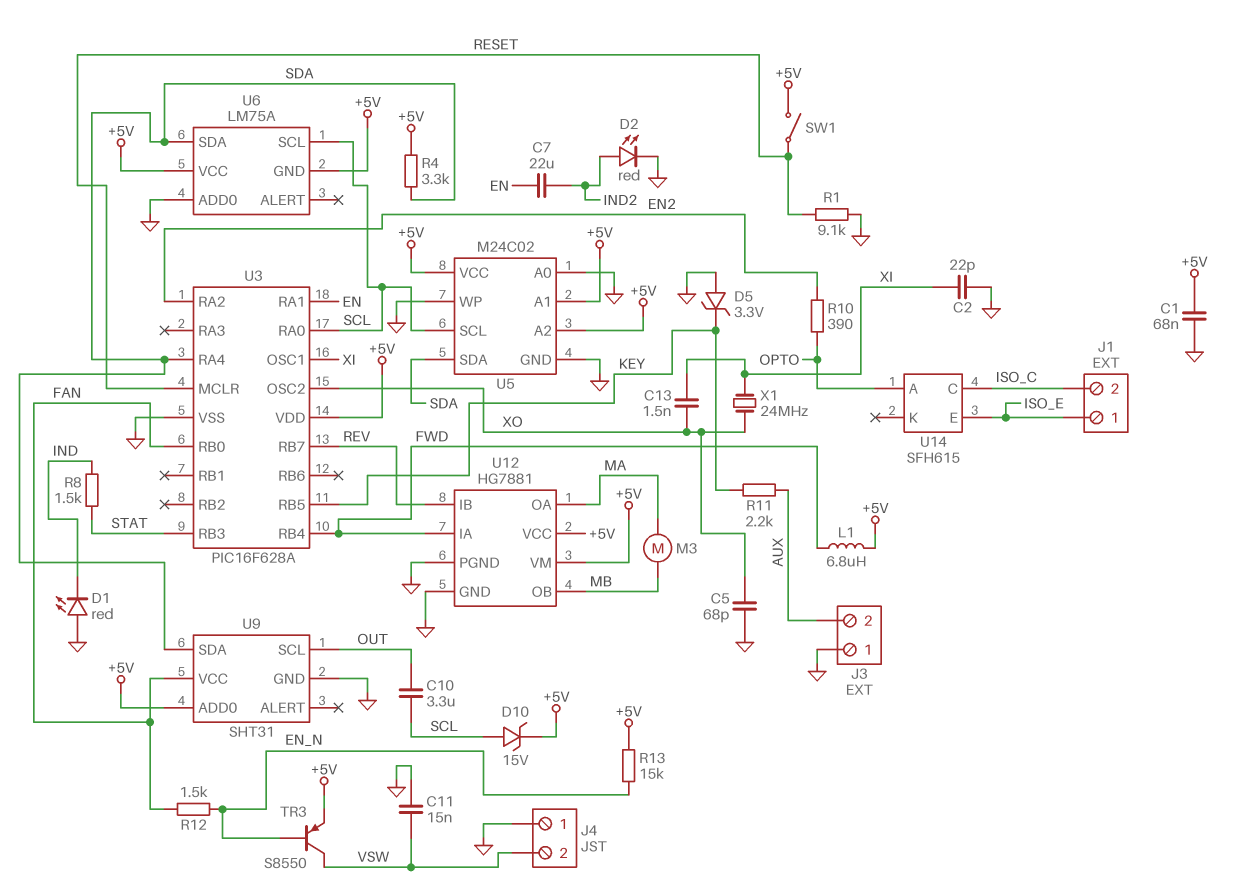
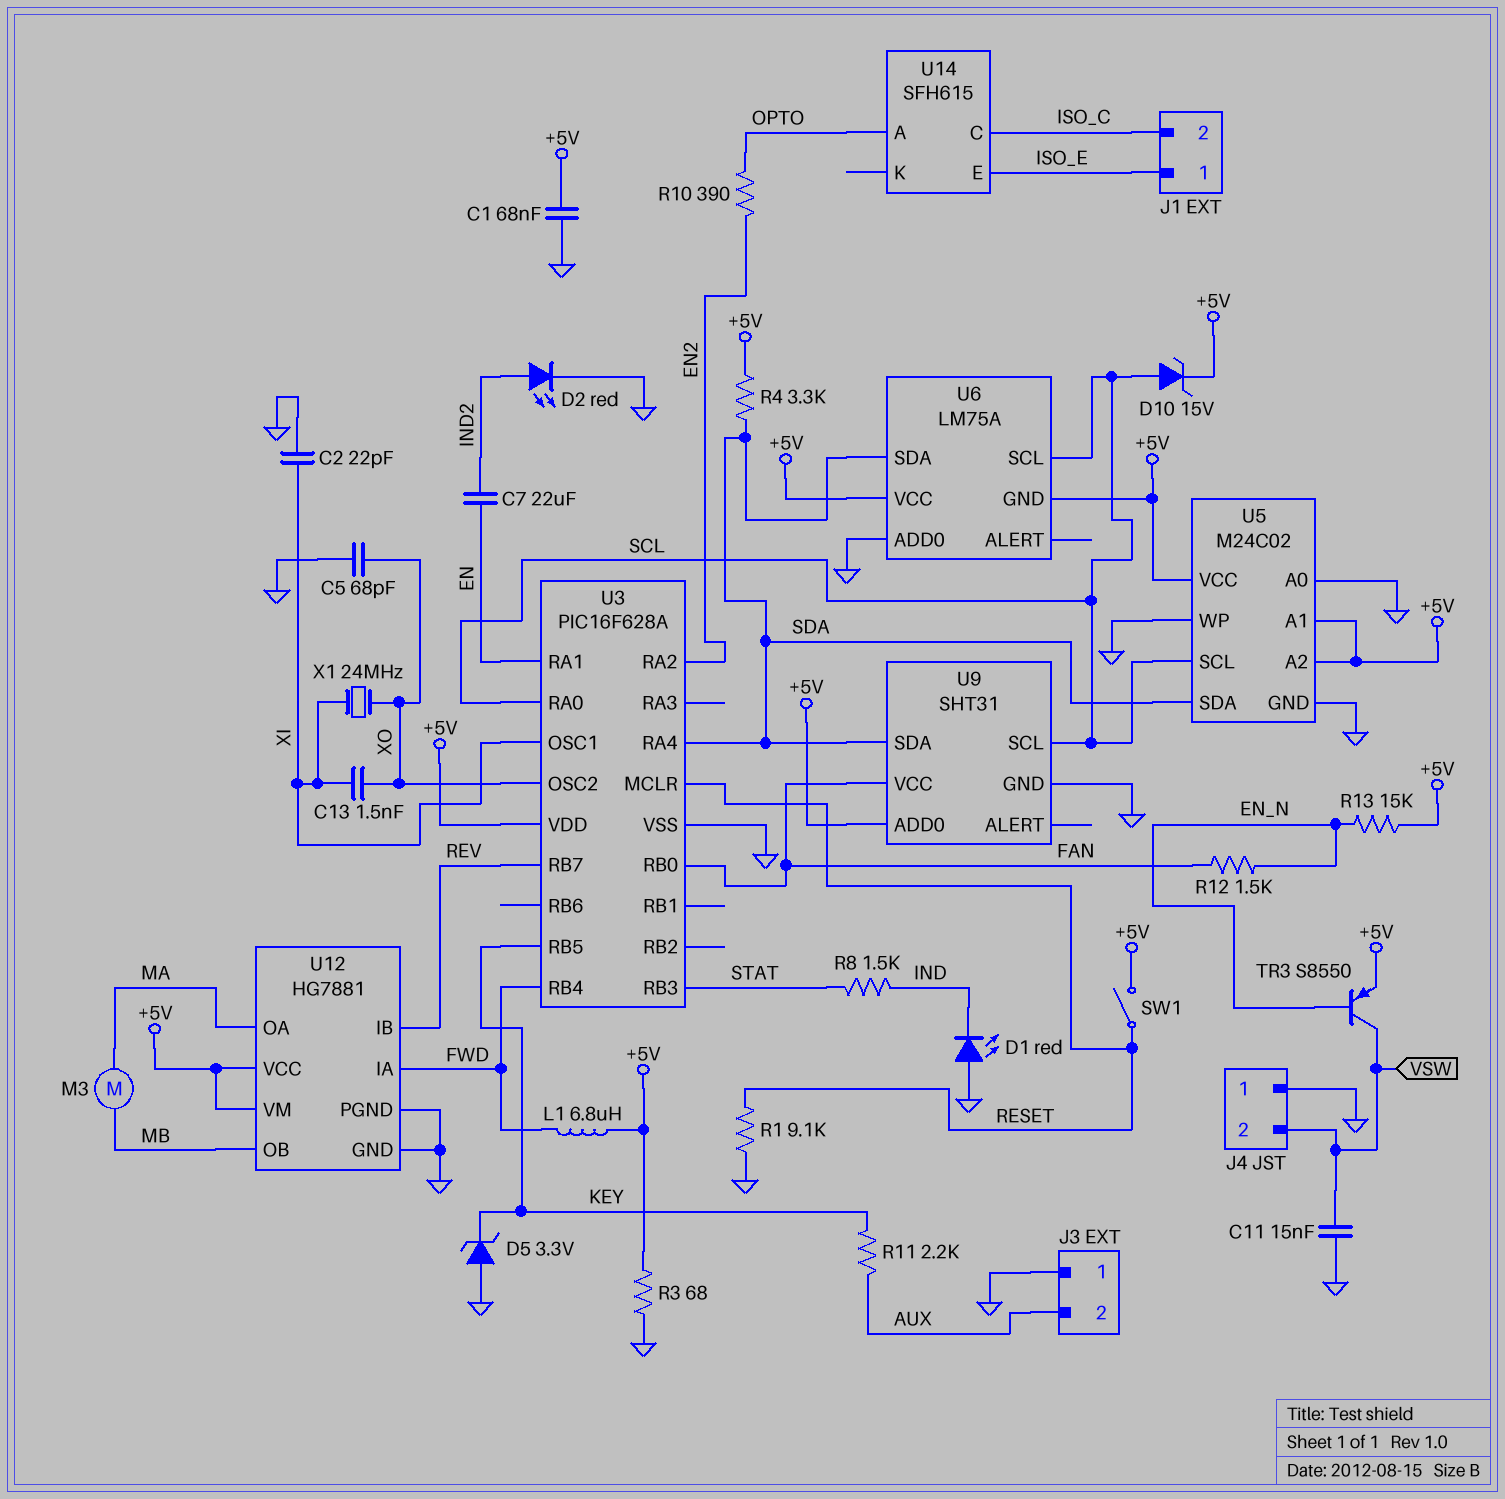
C10: 3.3uF (OUT, SCL) -> none
R3: none -> 68 (+5V, GND)
U9 pin SCL: OUT -> SCL

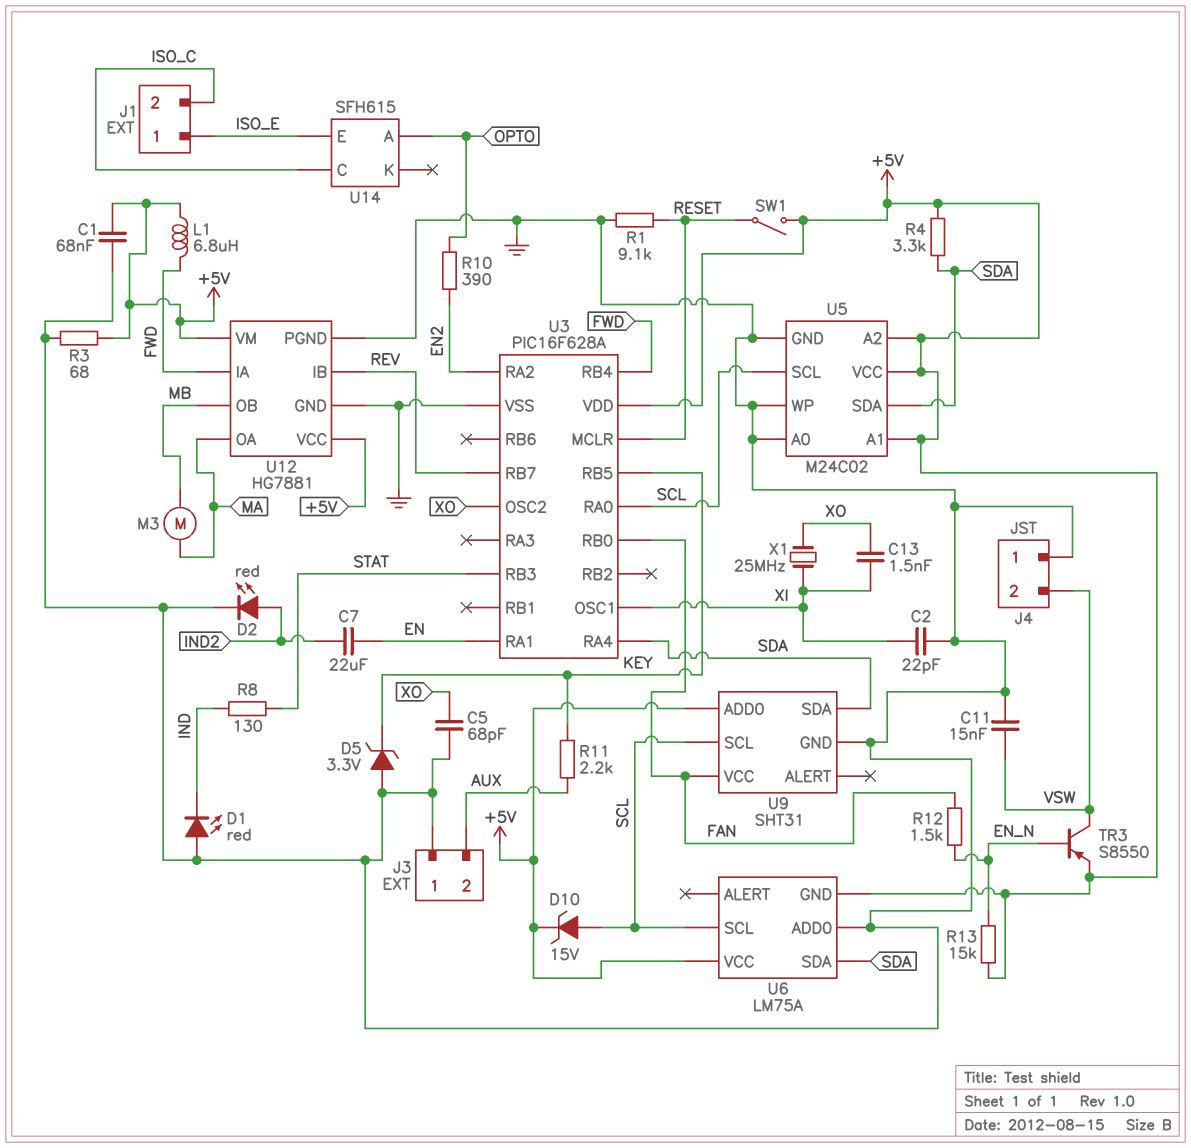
R8: 1.5k (IND, STAT) -> 130 (IND, STAT)
X1: 24MHz (XI, XO) -> 25MHz (XI, XO)

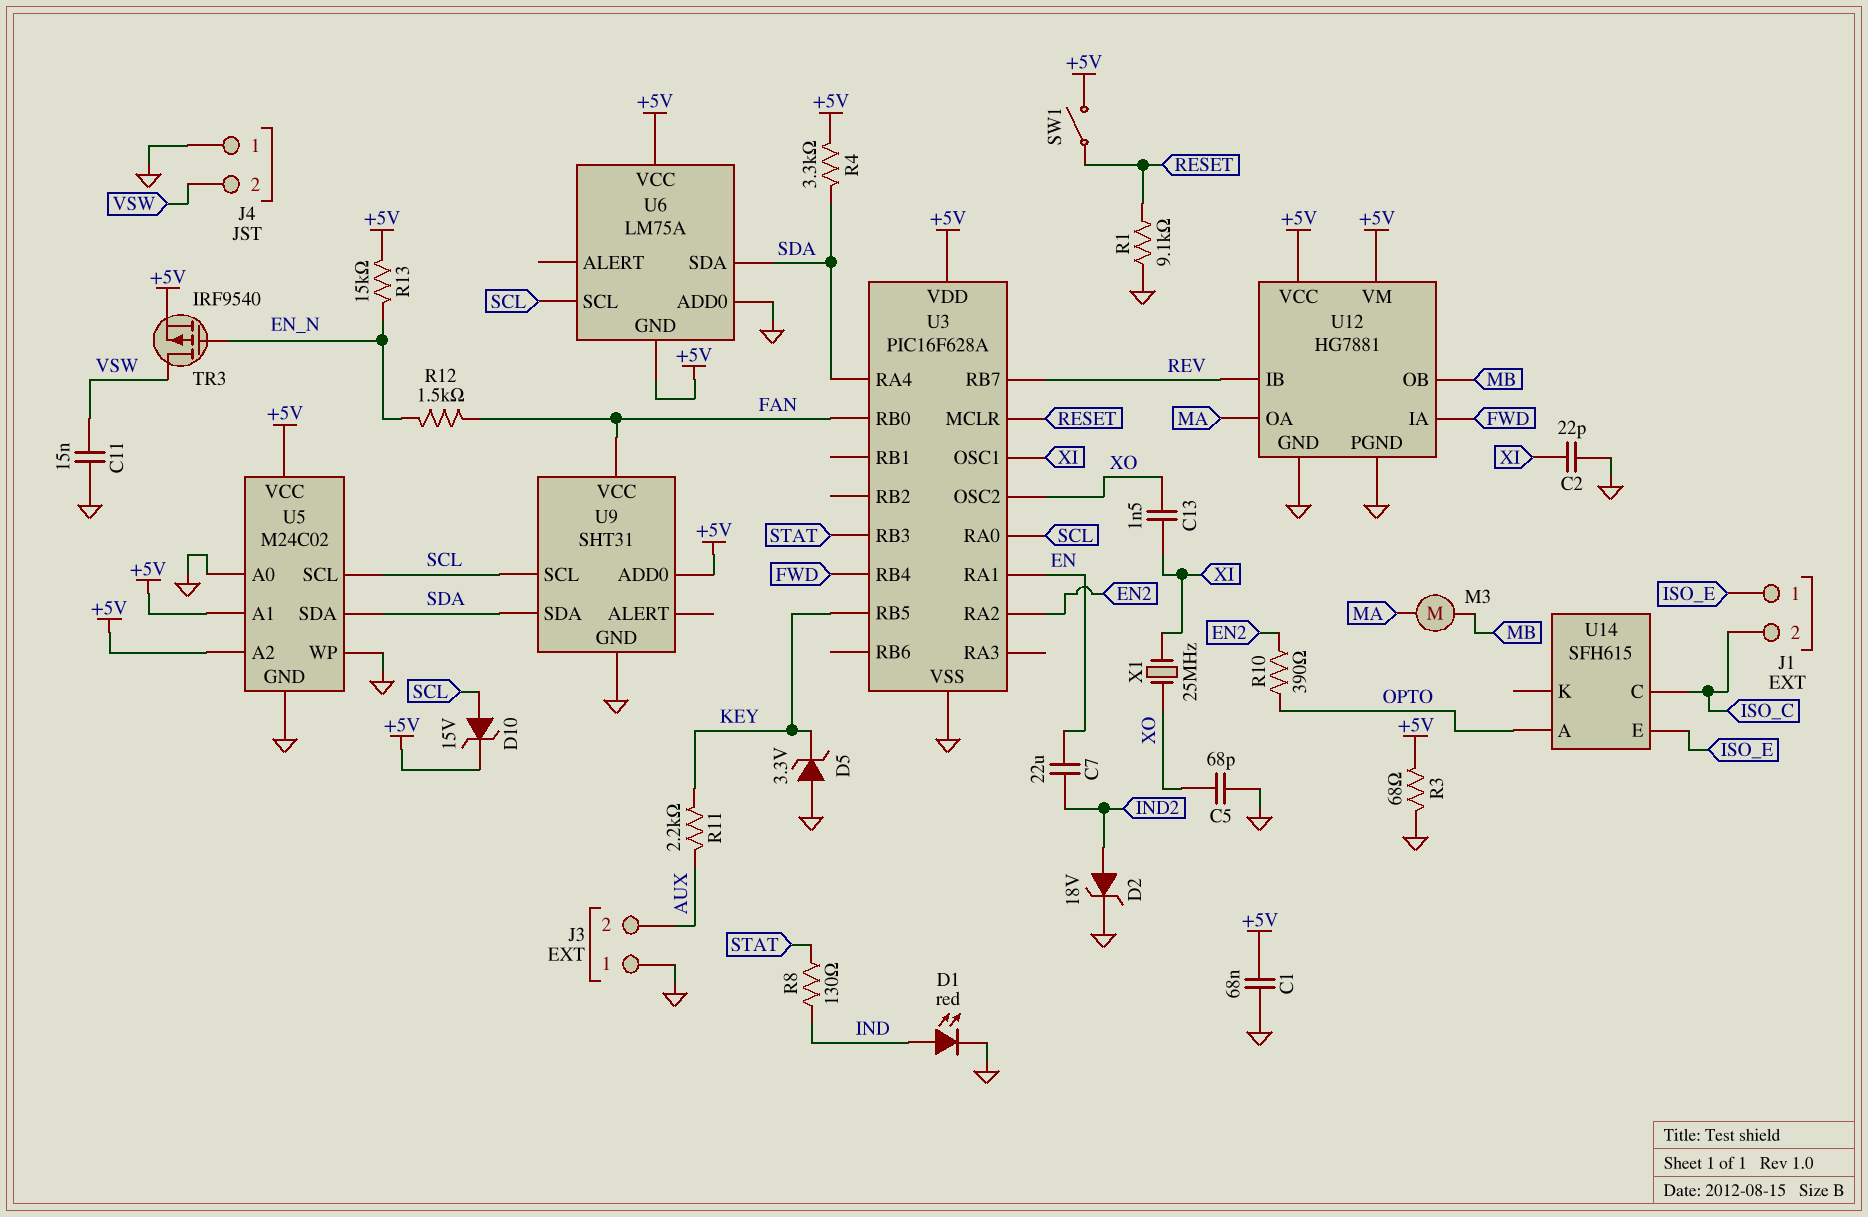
D1: LED red (A GND, K IND) -> LED red (A IND, K GND)
D2: LED red (A IND2, K GND) -> zener 18V (A IND2, K GND)
L1: 6.8uH (+5V, FWD) -> none
TR3: PNP S8550 (B EN_N, C VSW, E +5V) -> PMOS IRF9540 (G EN_N, D VSW, S +5V)

